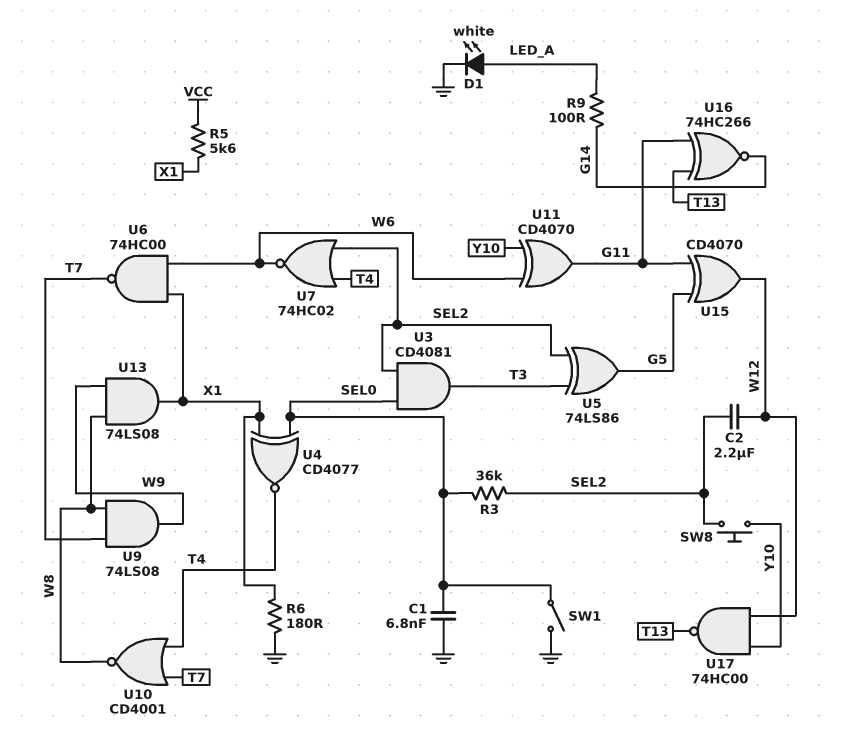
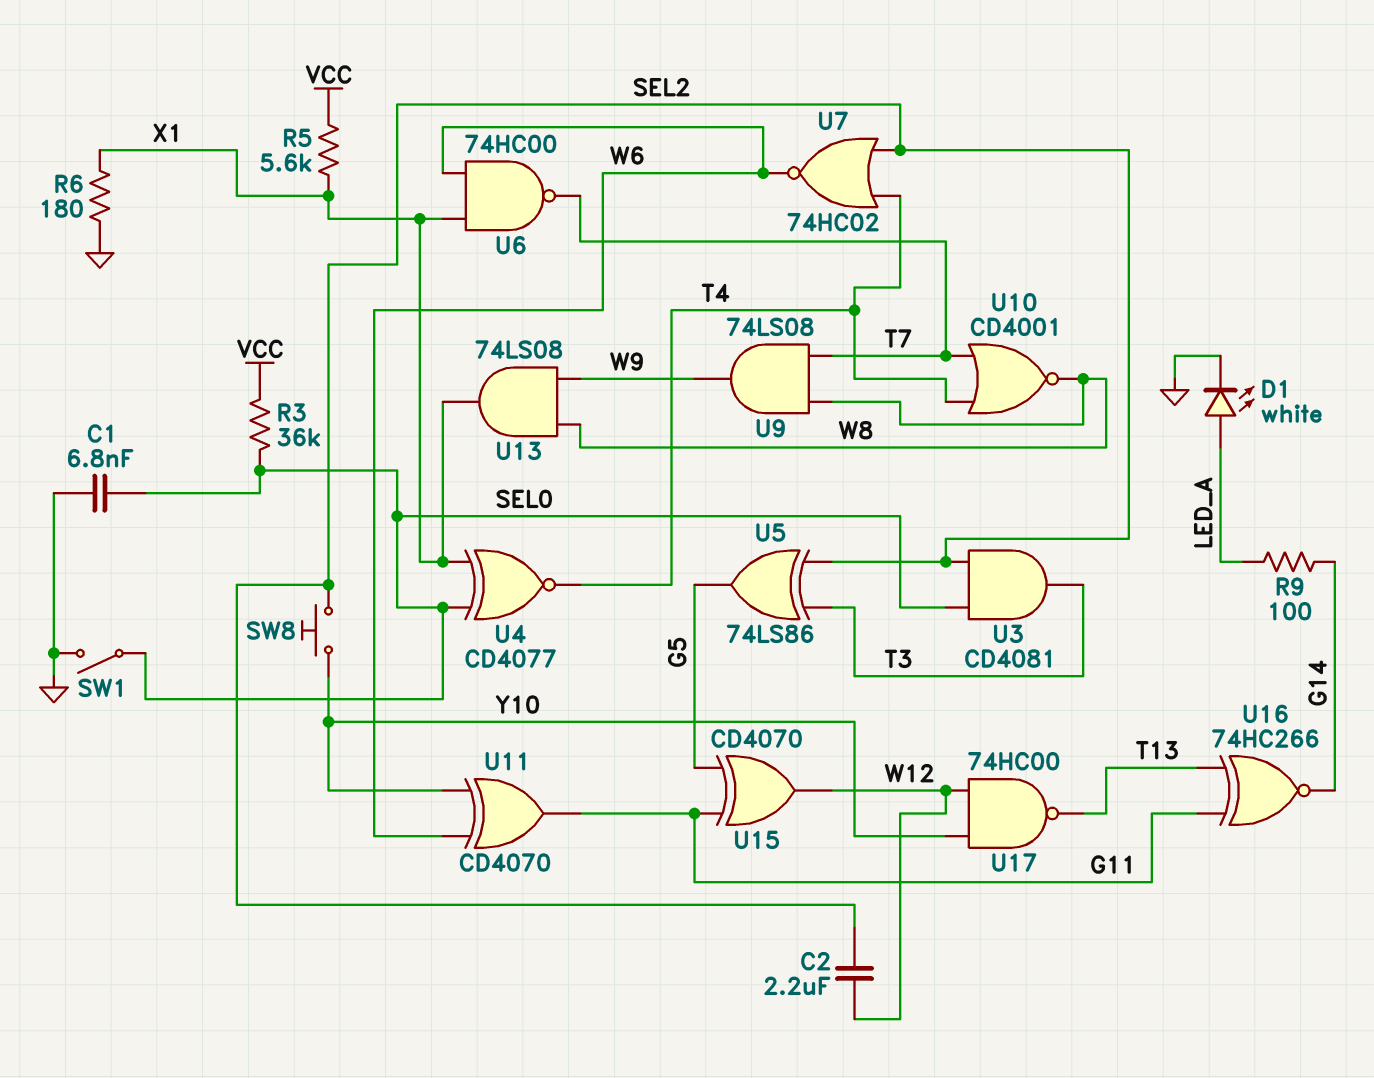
R3: 36k (SEL0, SEL2) -> 36k (SEL0, VCC)

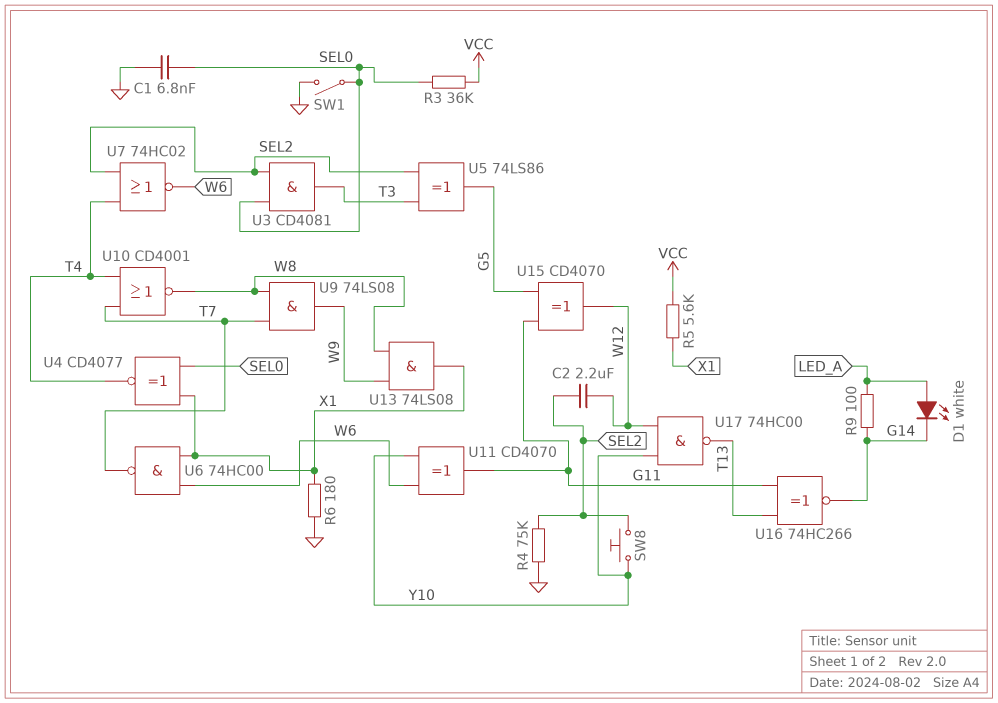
D1: LED white (A LED_A, K GND) -> LED white (A LED_A, K G14)
R4: none -> 75k (GND, SEL2)

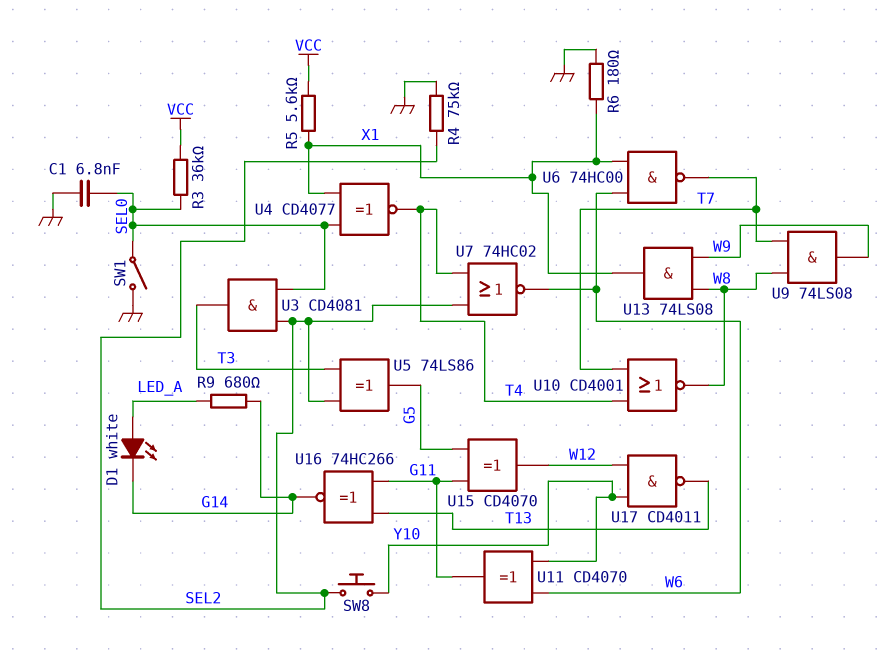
C2: 2.2uF (SEL2, W12) -> none
R9: 100 (G14, LED_A) -> 680 (G14, LED_A)
U17: NAND 74HC00 (in W12, in Y10, out T13) -> NAND CD4011 (in W12, in Y10, out T13)

